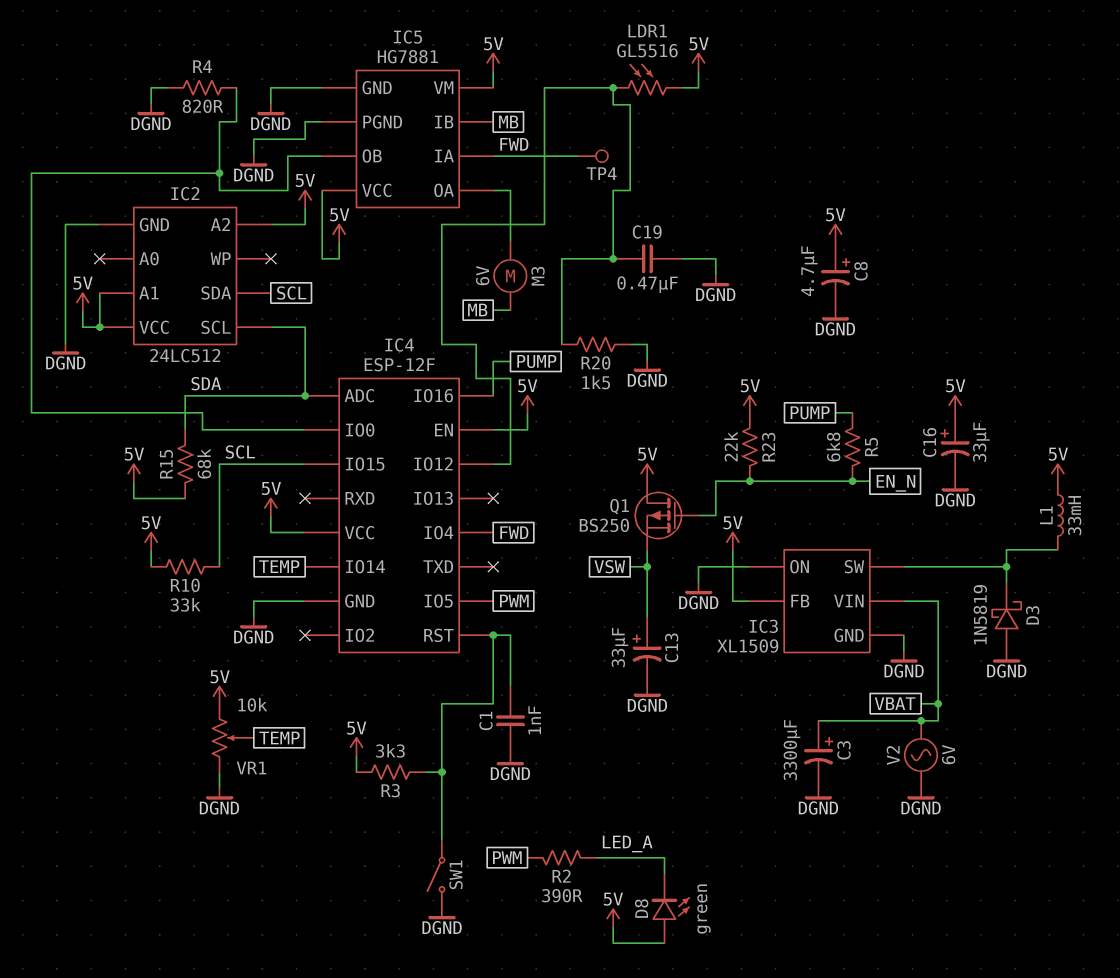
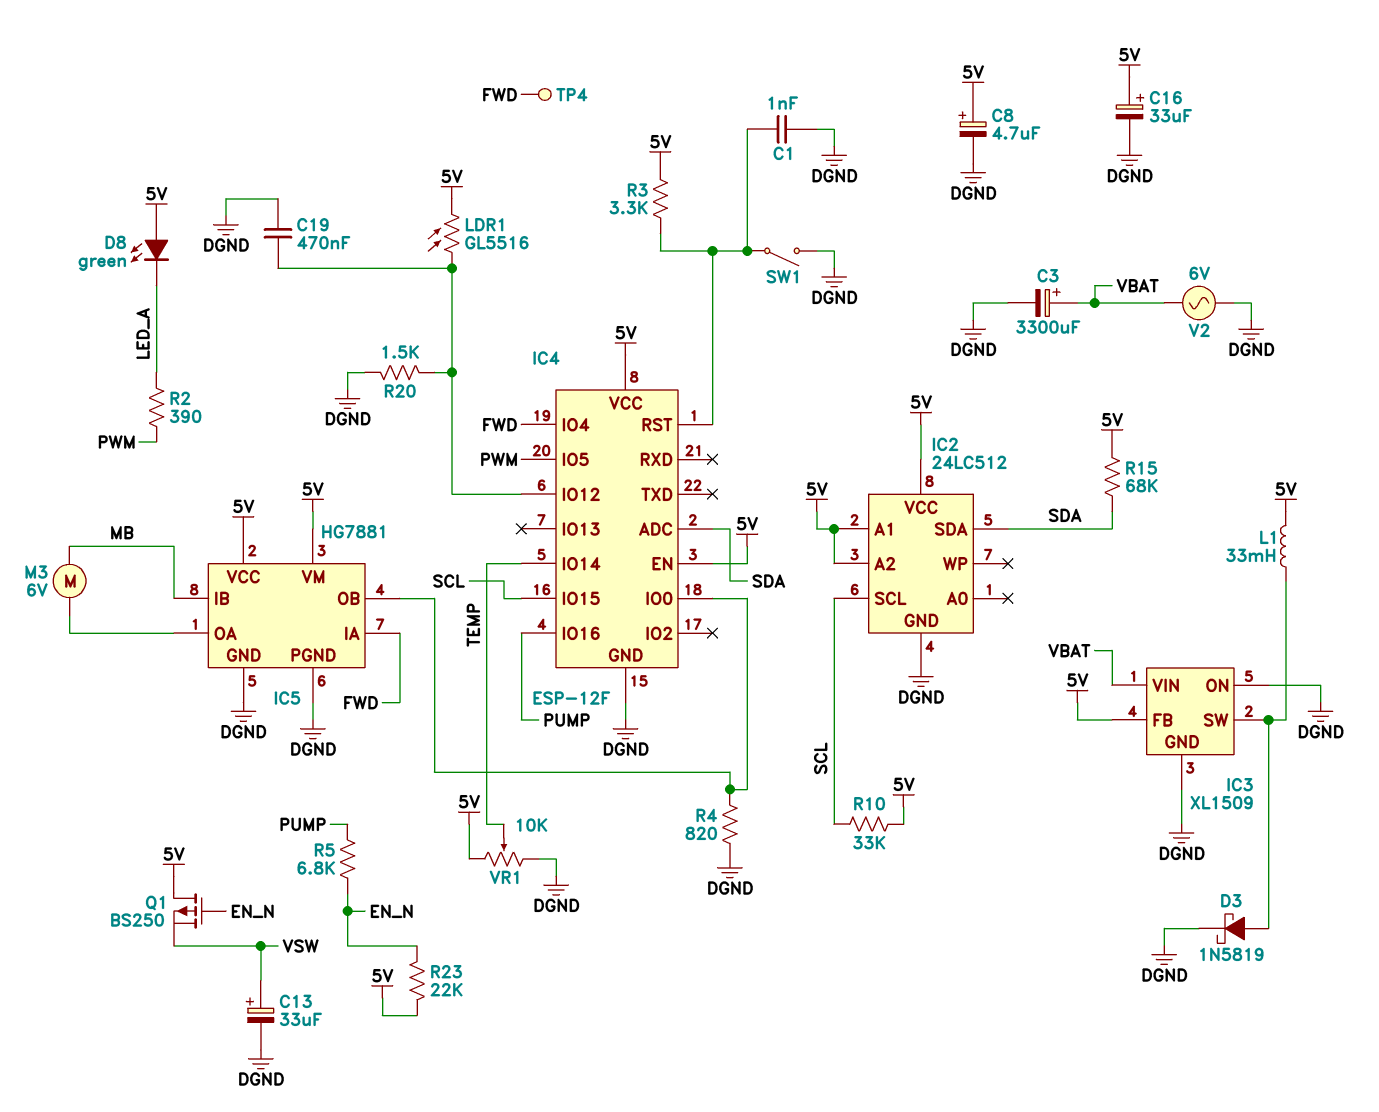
D3: schottky 1N5819 (A DGND, K IC3/SW) -> schottky 1N5819 (A IC3/SW, K DGND)
IC2 pin SCL: SDA -> SCL
IC2 pin SDA: SCL -> SDA

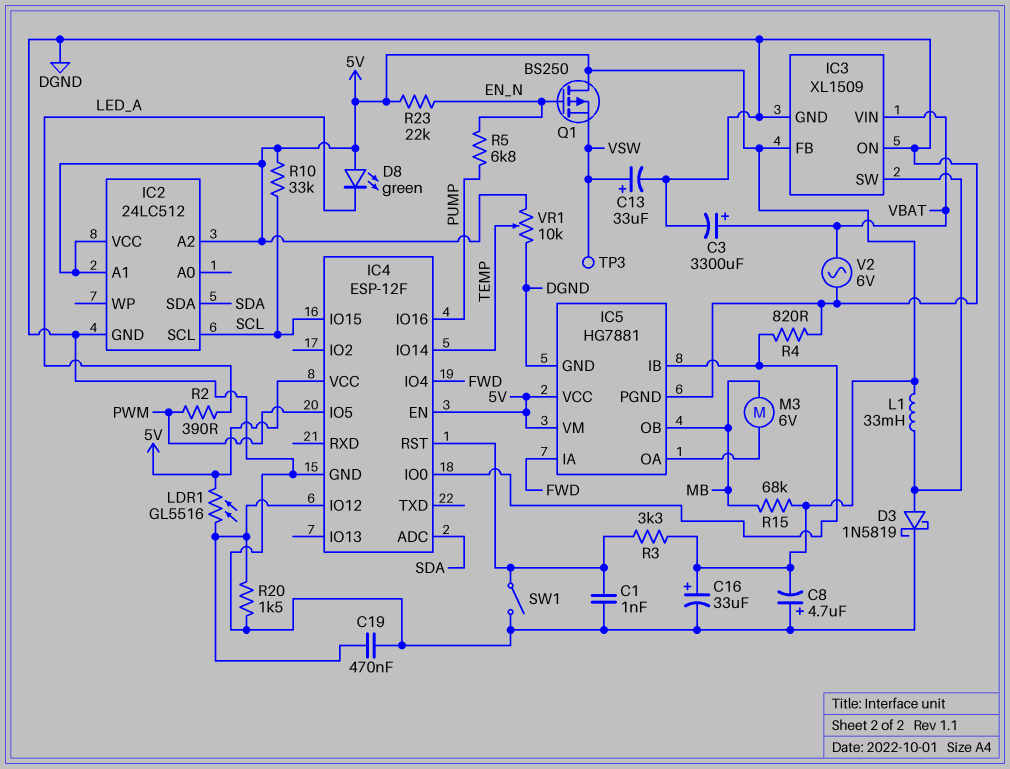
C8: 4.7uF (plus 5V, minus DGND) -> 4.7uF (plus DGND, minus 5V)
IC5 pin IB: MB -> IC4/IO0
IC5 pin OB: IC4/IO0 -> MB
R15: 68k (5V, SDA) -> 68k (5V, MB)
TP3: none -> test point (VSW)
TP4: test point (FWD) -> none

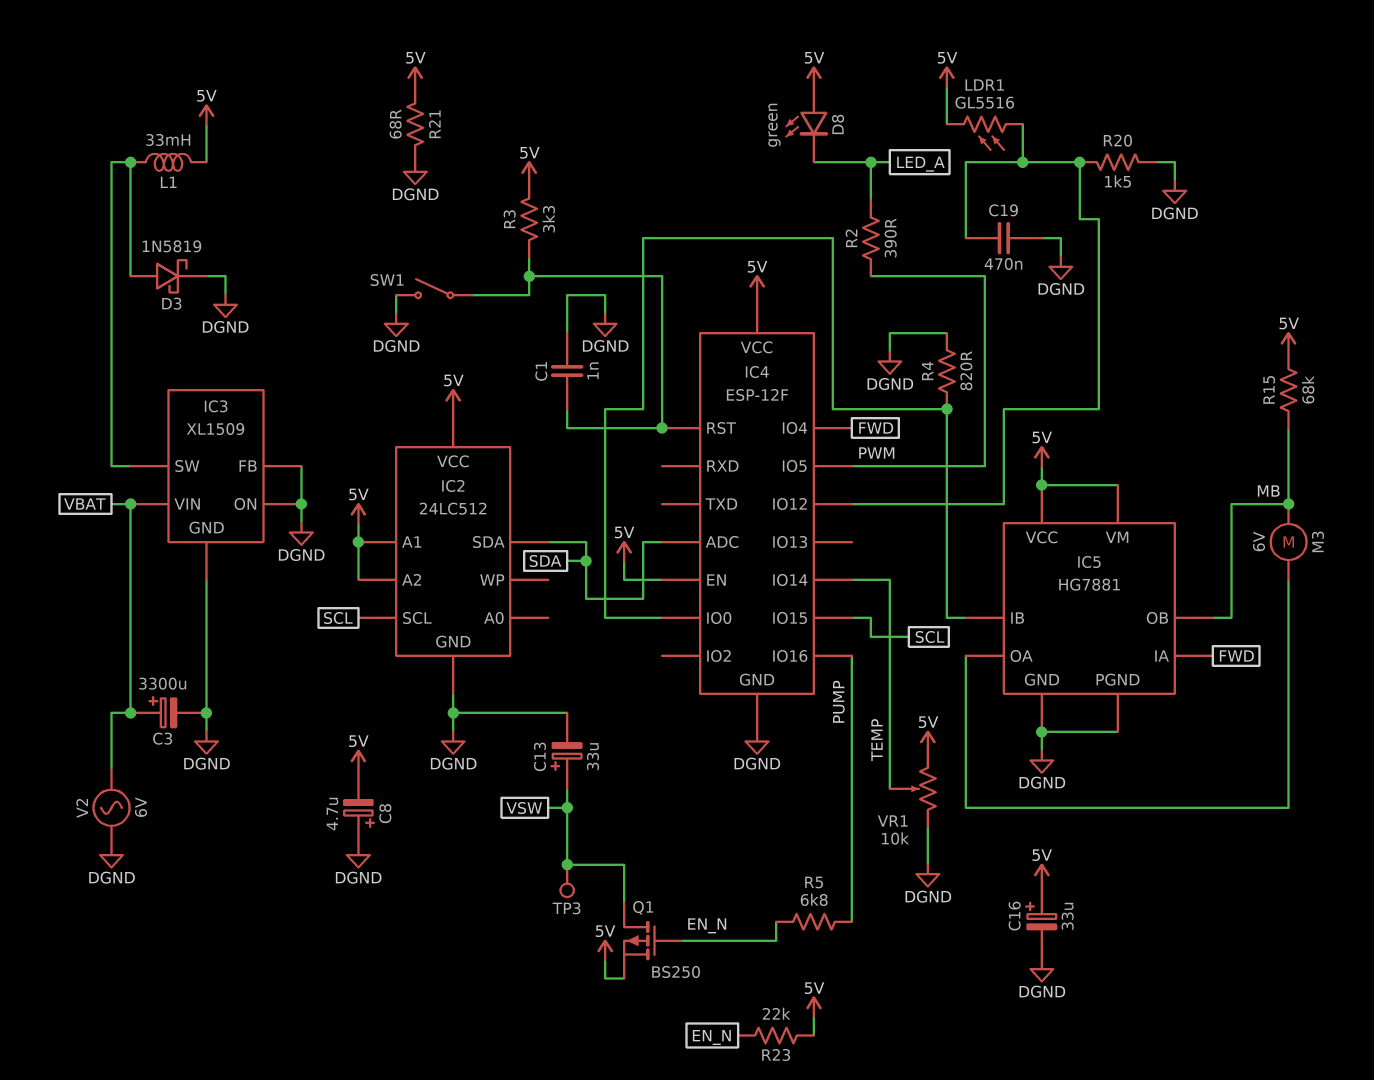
IC3 pin FB: 5V -> DGND
Q1: PMOS BS250 (G EN_N, D 5V, S VSW) -> PMOS BS250 (G EN_N, D VSW, S 5V)
R10: 33k (5V, SCL) -> none
R21: none -> 68 (5V, DGND)

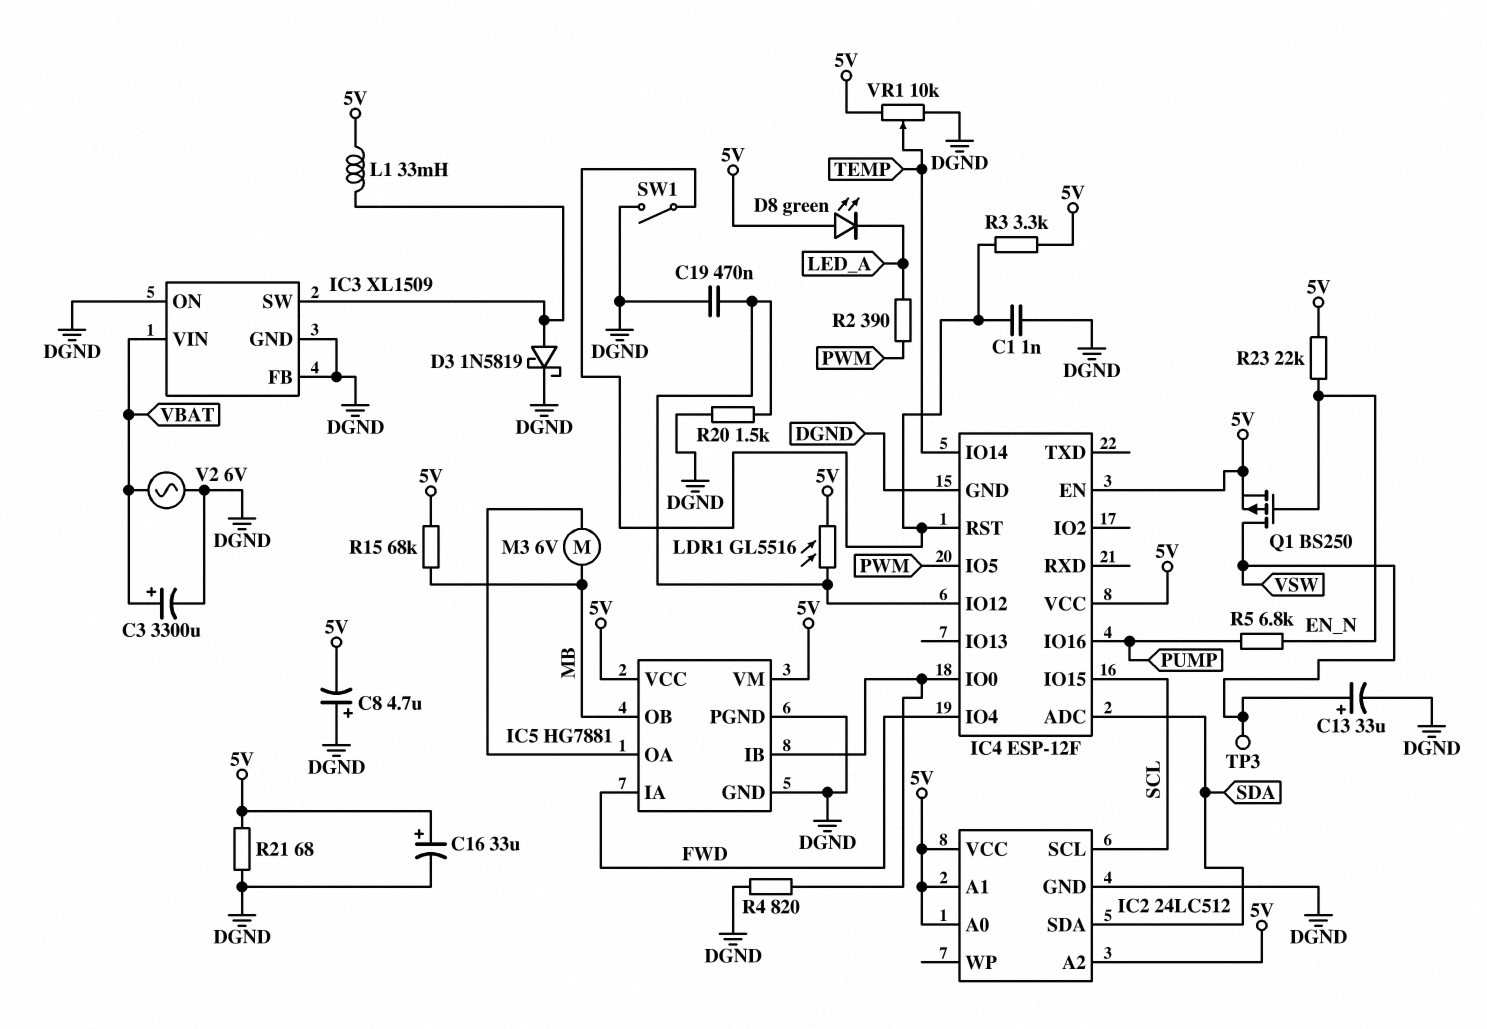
IC2 pin A0: none -> 5V

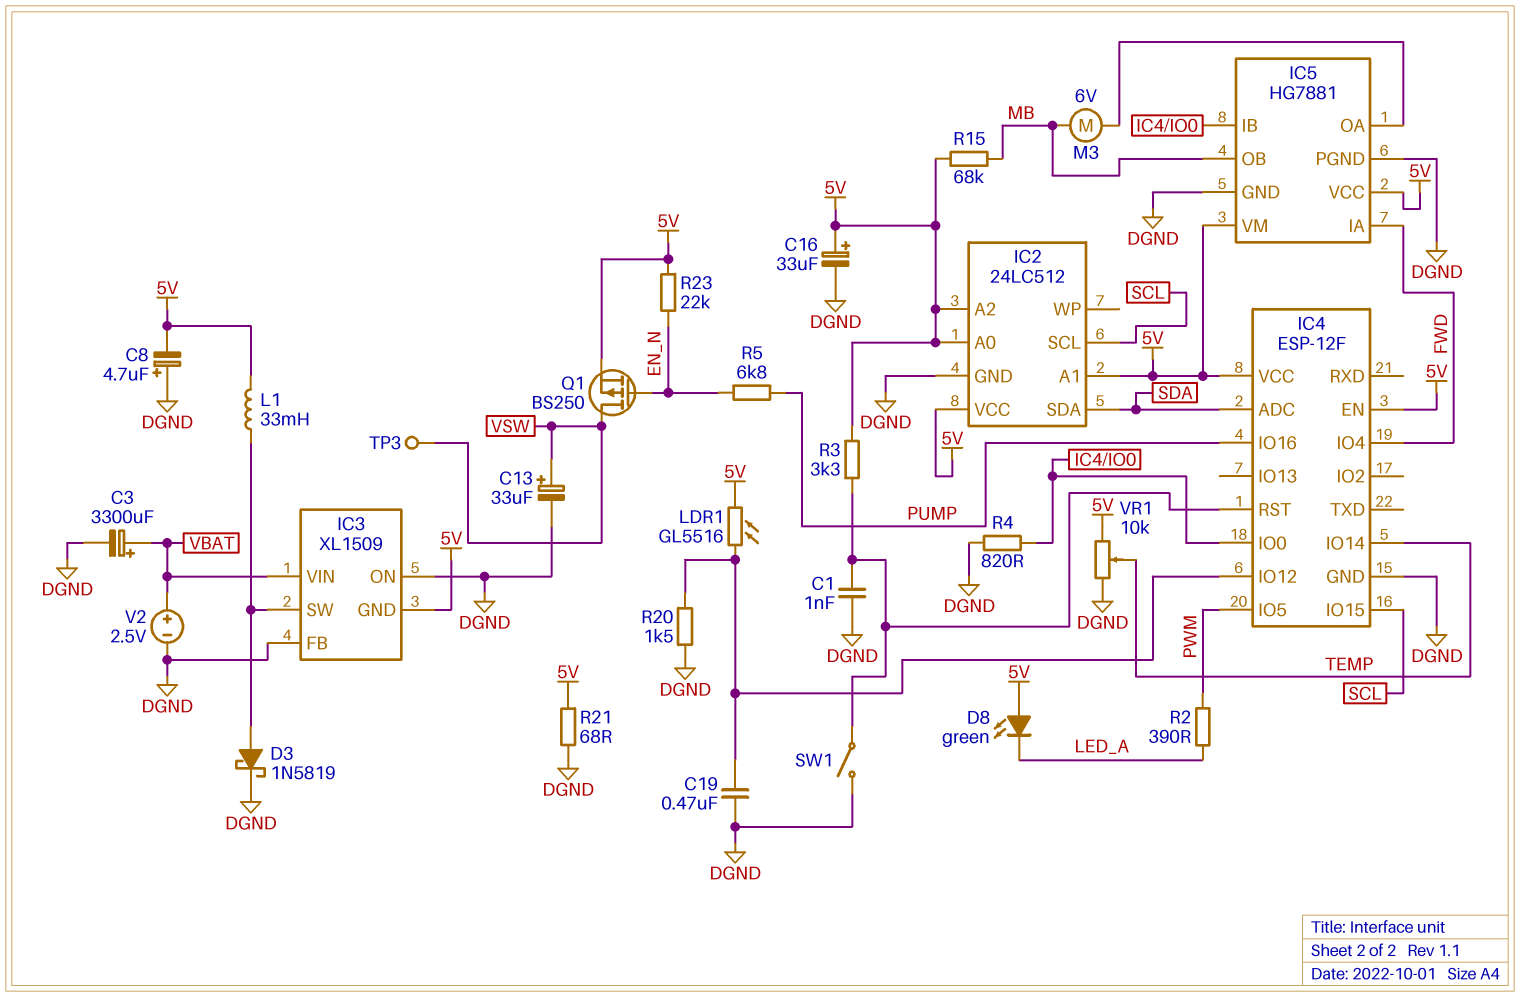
IC3 pin GND: DGND -> 5V
V2: AC 6V (DGND, VBAT) -> 2.5V (plus VBAT, minus DGND)

